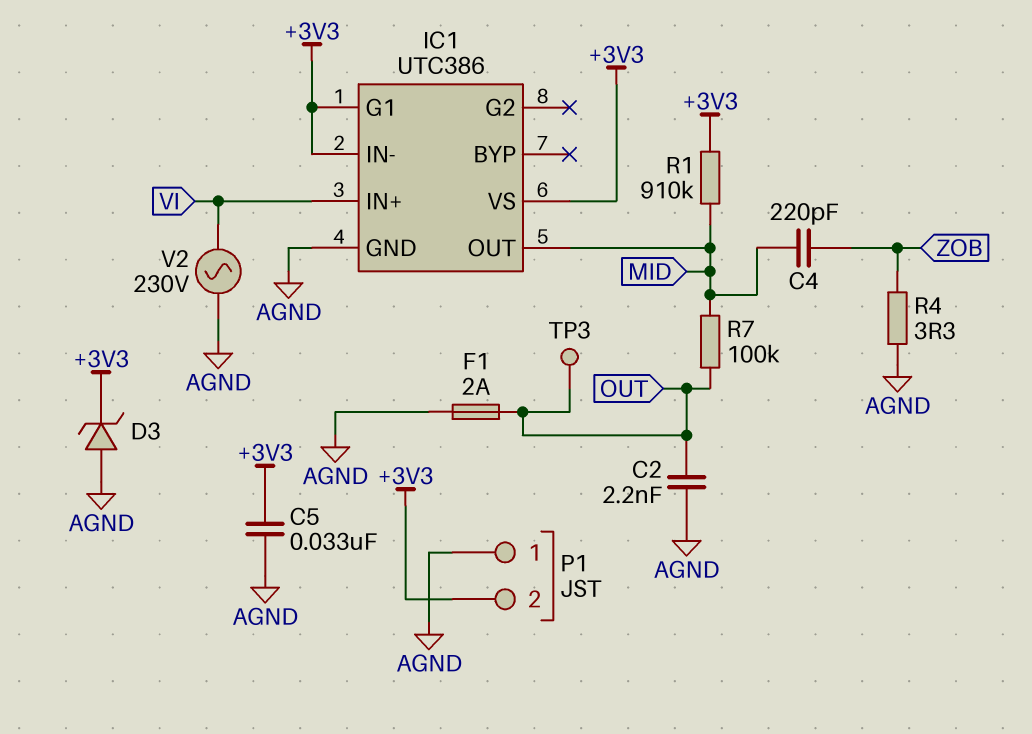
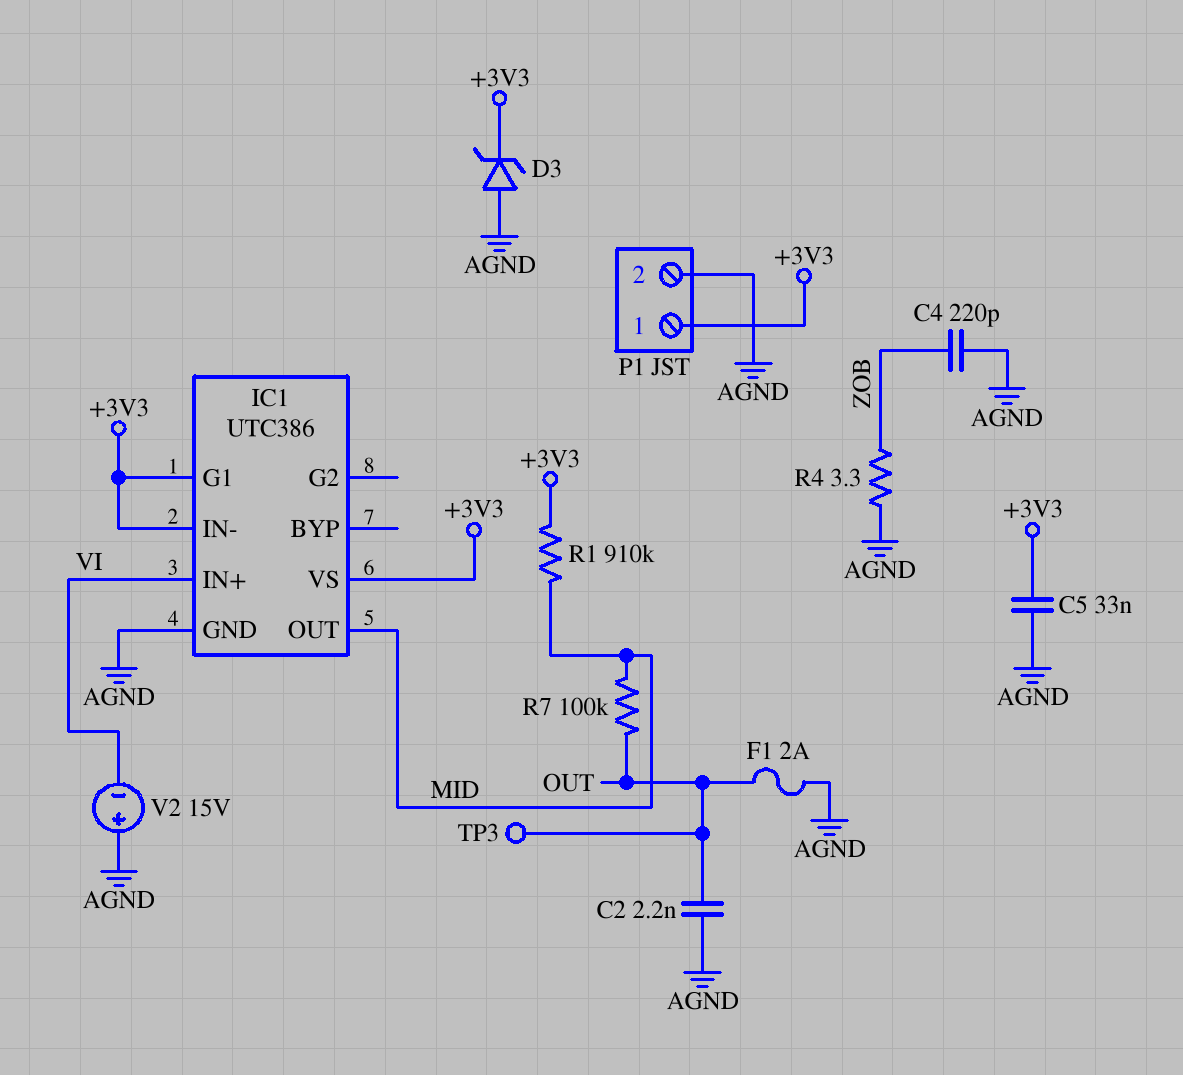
C4: 220pF (MID, ZOB) -> 220pF (AGND, ZOB)
P1 pin 1: AGND -> +3V3
P1 pin 2: +3V3 -> AGND
V2: AC 230V (AGND, VI) -> 15V (plus AGND, minus VI)

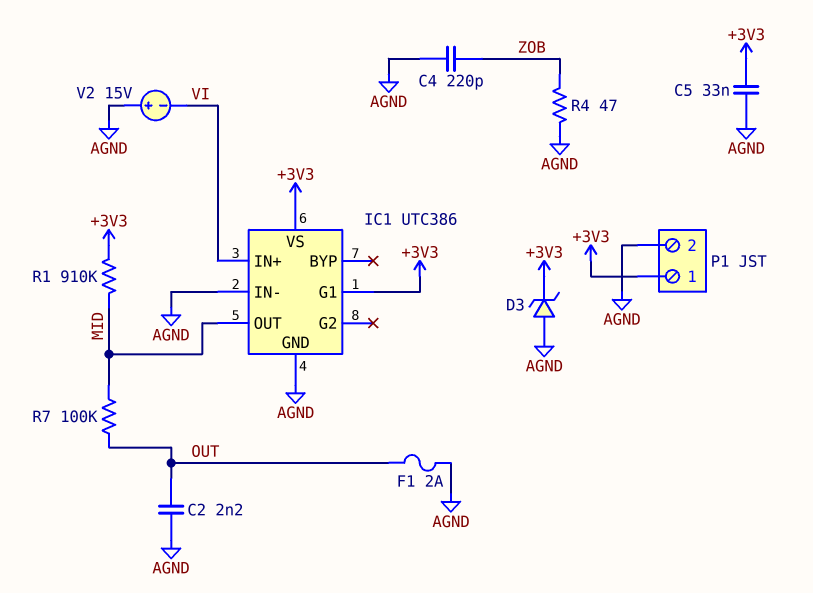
IC1 pin IN-: +3V3 -> AGND
R4: 3.3 (AGND, ZOB) -> 47 (AGND, ZOB)
TP3: test point (OUT) -> none

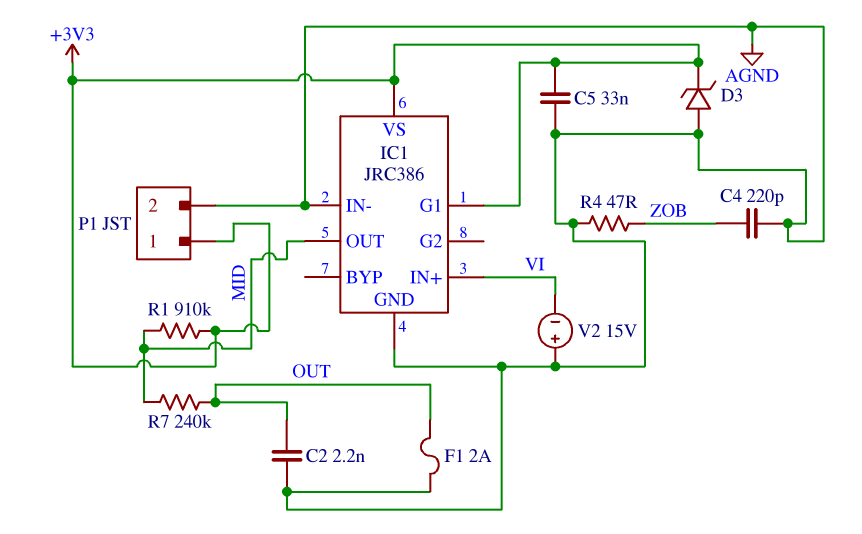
IC1: UTC386 -> JRC386
R7: 100k (MID, OUT) -> 240k (MID, OUT)

